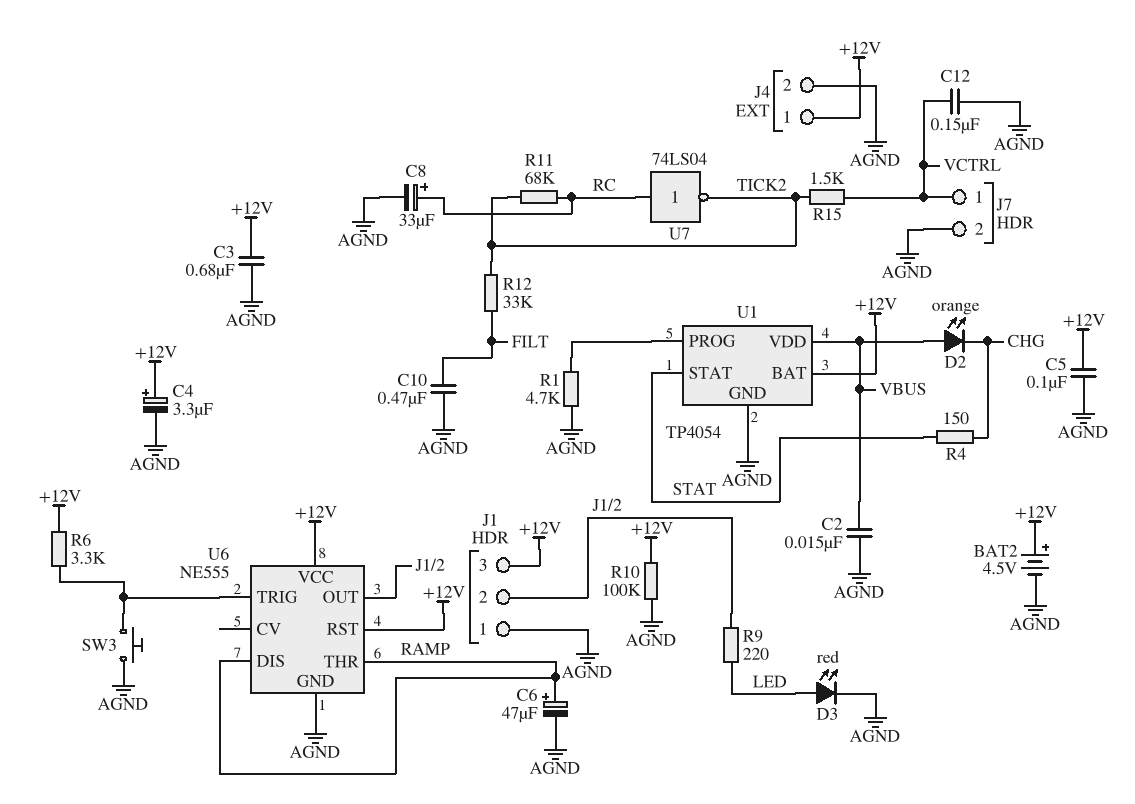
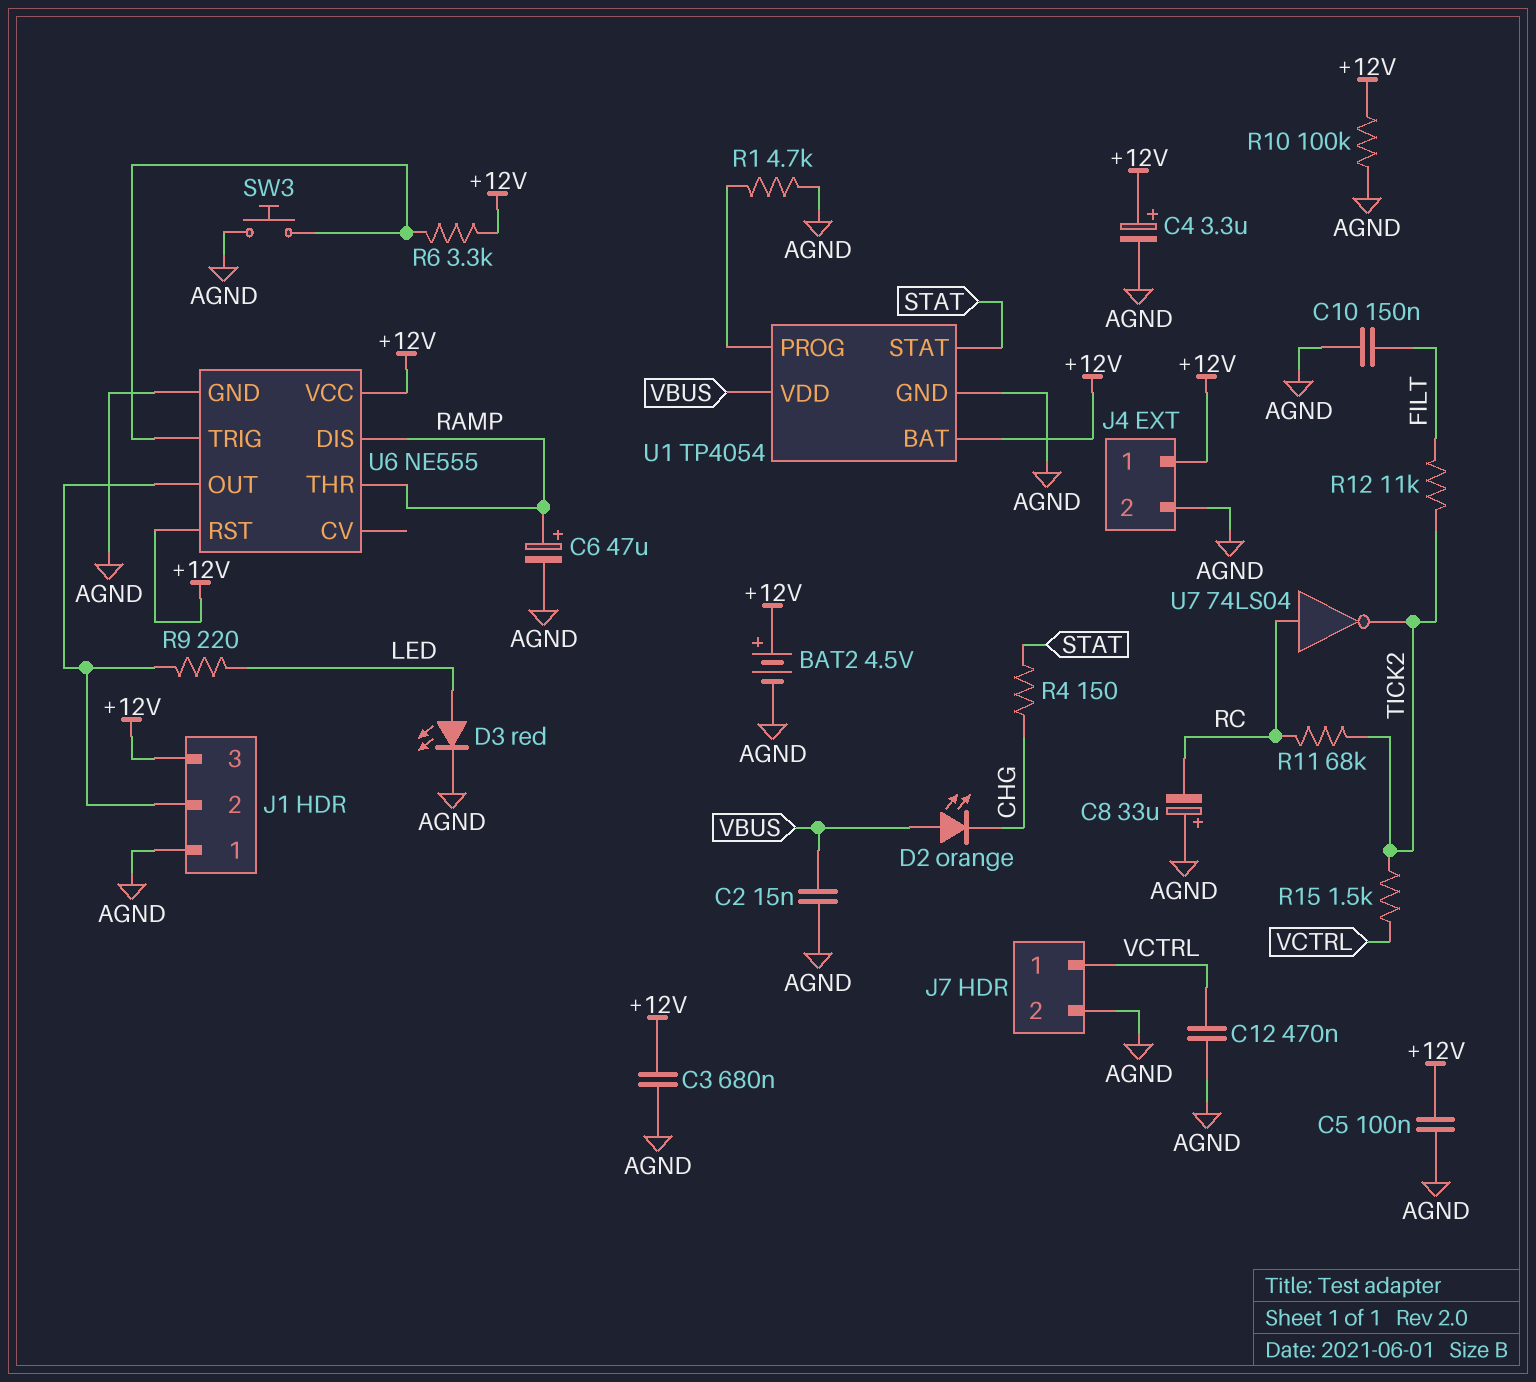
C8: 33uF (plus RC, minus AGND) -> 33uF (plus AGND, minus RC)
C10: 470nF (AGND, FILT) -> 150nF (AGND, FILT)
C12: 150nF (AGND, VCTRL) -> 470nF (AGND, VCTRL)
R12: 33k (FILT, TICK2) -> 11k (FILT, TICK2)

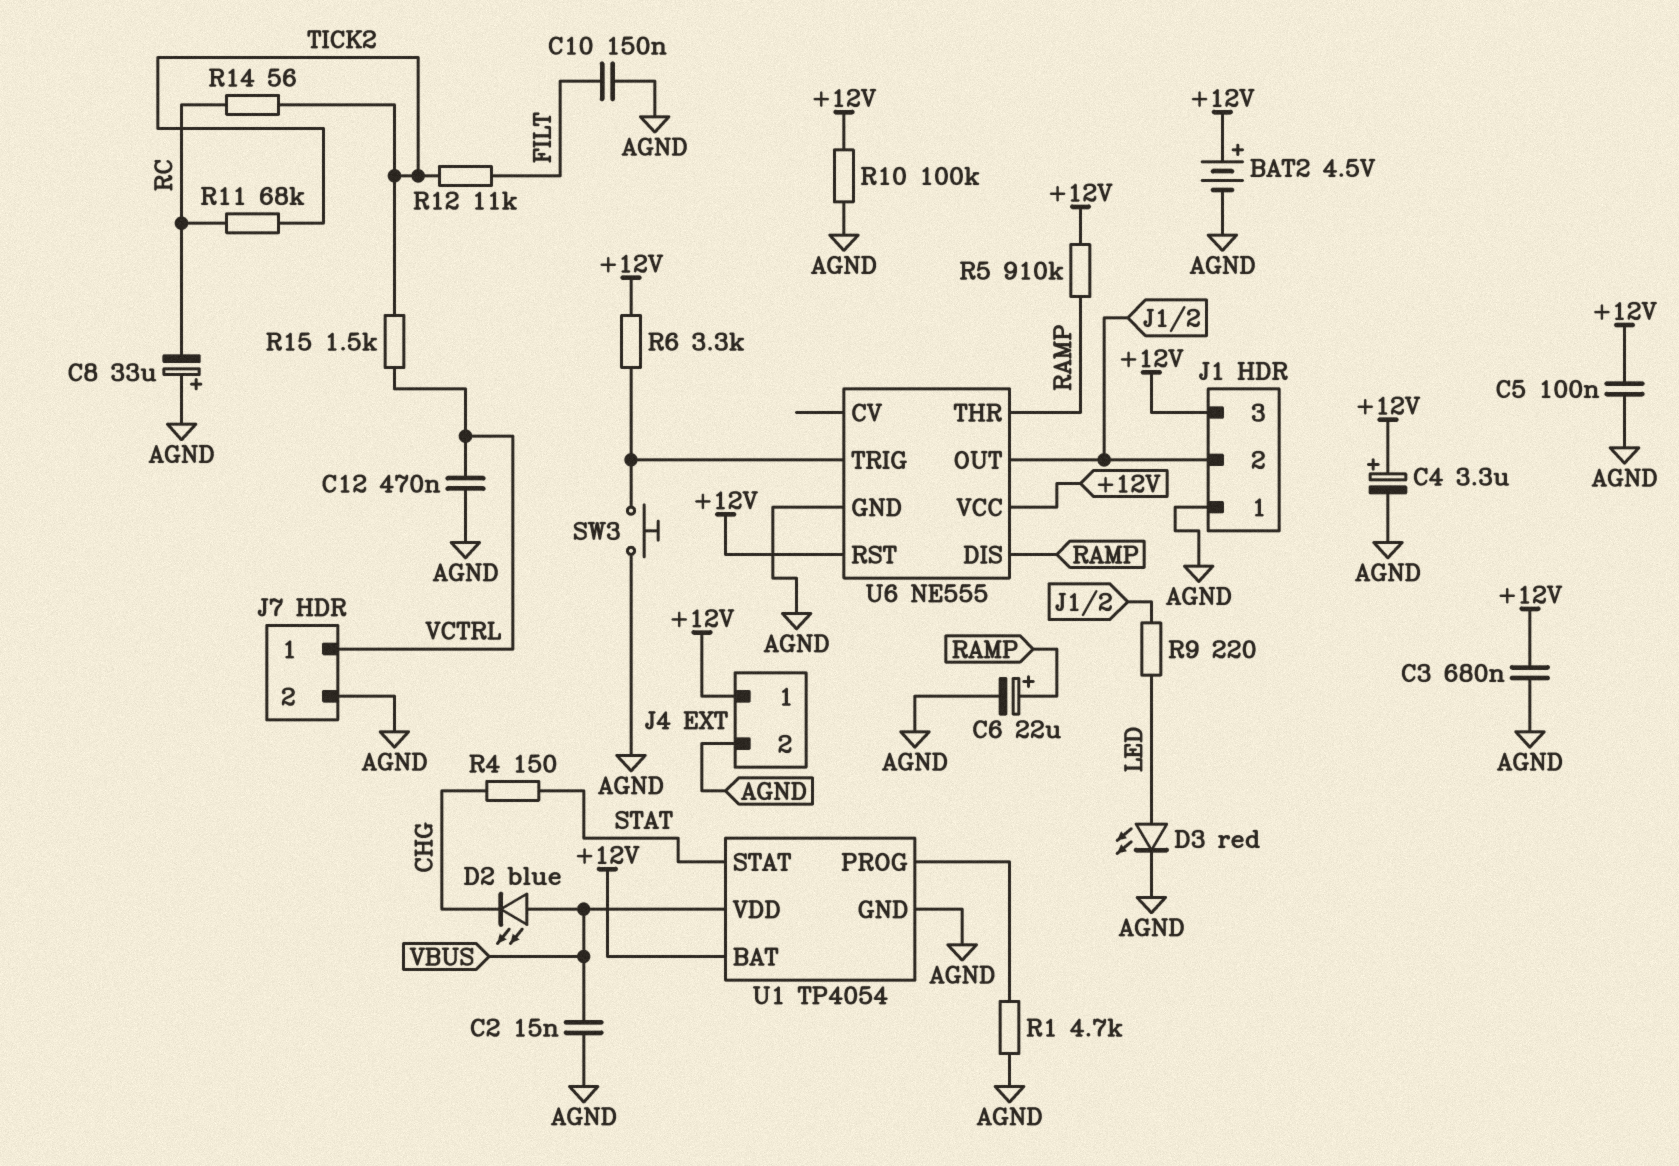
C6: 47uF (plus RAMP, minus AGND) -> 22uF (plus RAMP, minus AGND)
D2: LED orange (A VBUS, K CHG) -> LED blue (A VBUS, K CHG)
R5: none -> 910k (+12V, RAMP)
R14: none -> 56 (RC, TICK2)
U7: NOT 74LS04 (in RC, out TICK2) -> none

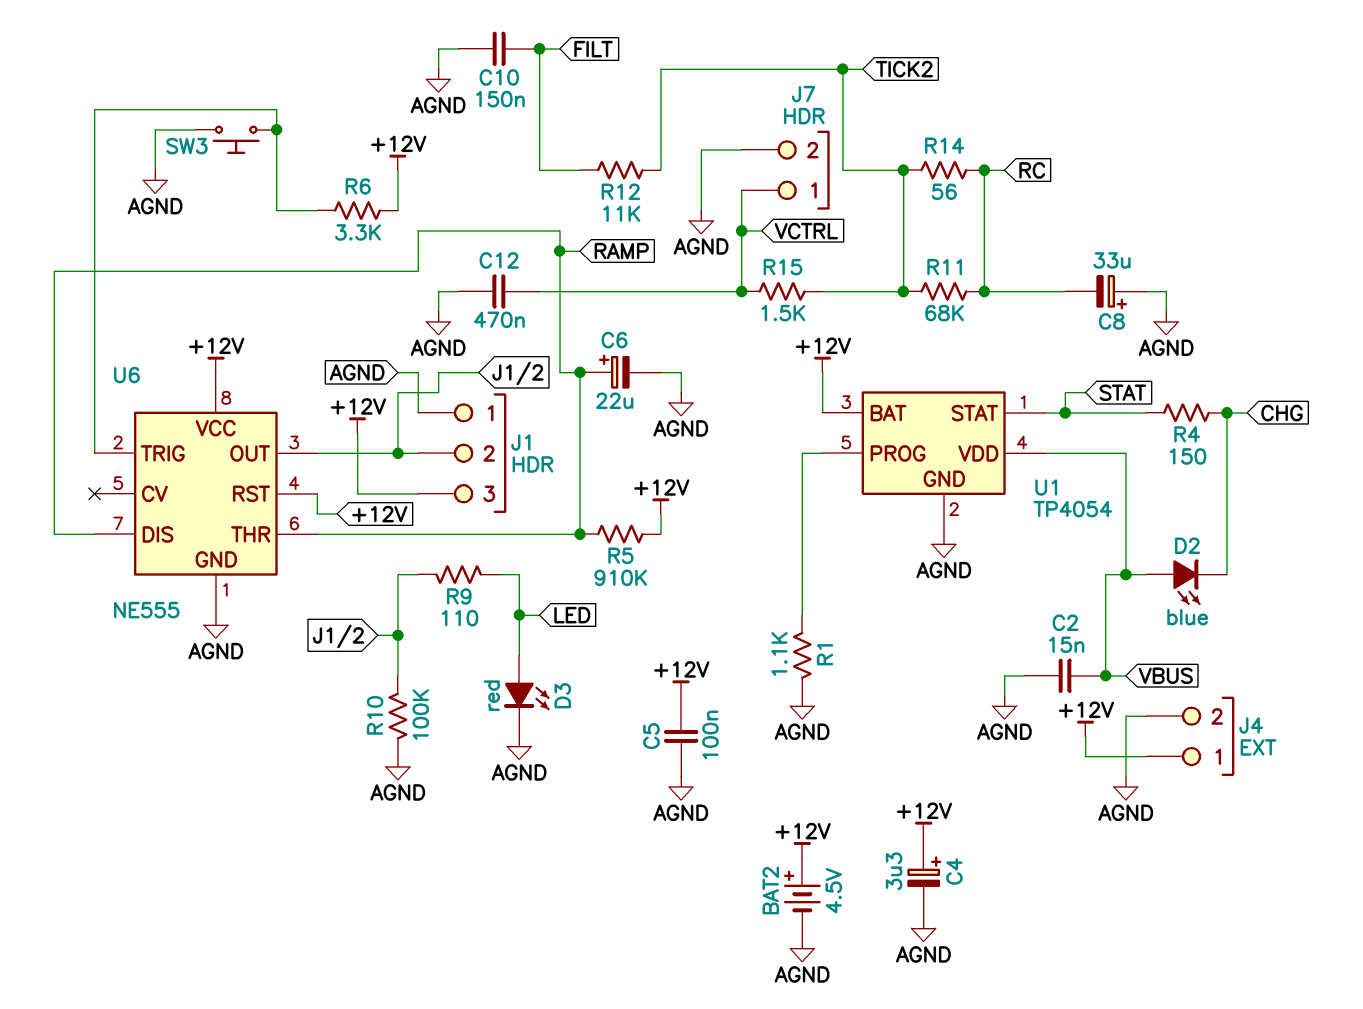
C3: 680nF (+12V, AGND) -> none
R1: 4.7k (AGND, U1/PROG) -> 1.1k (AGND, U1/PROG)
R9: 220 (J1/2, LED) -> 110 (J1/2, LED)
R10: 100k (+12V, AGND) -> 100k (AGND, J1/2)

